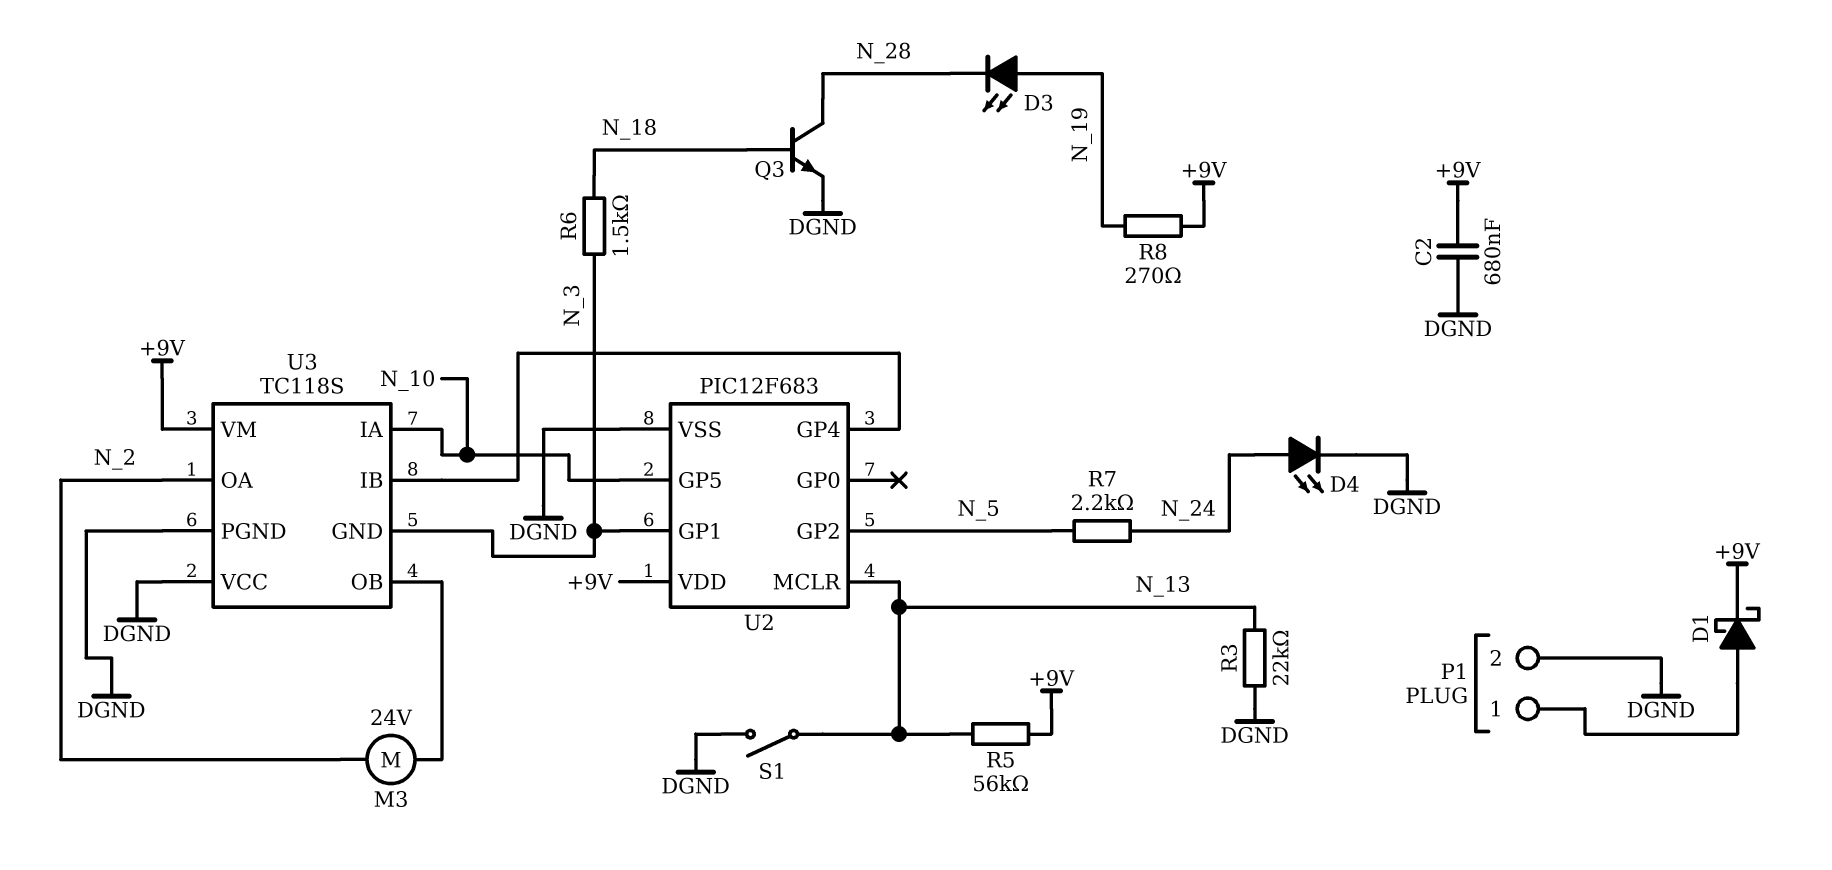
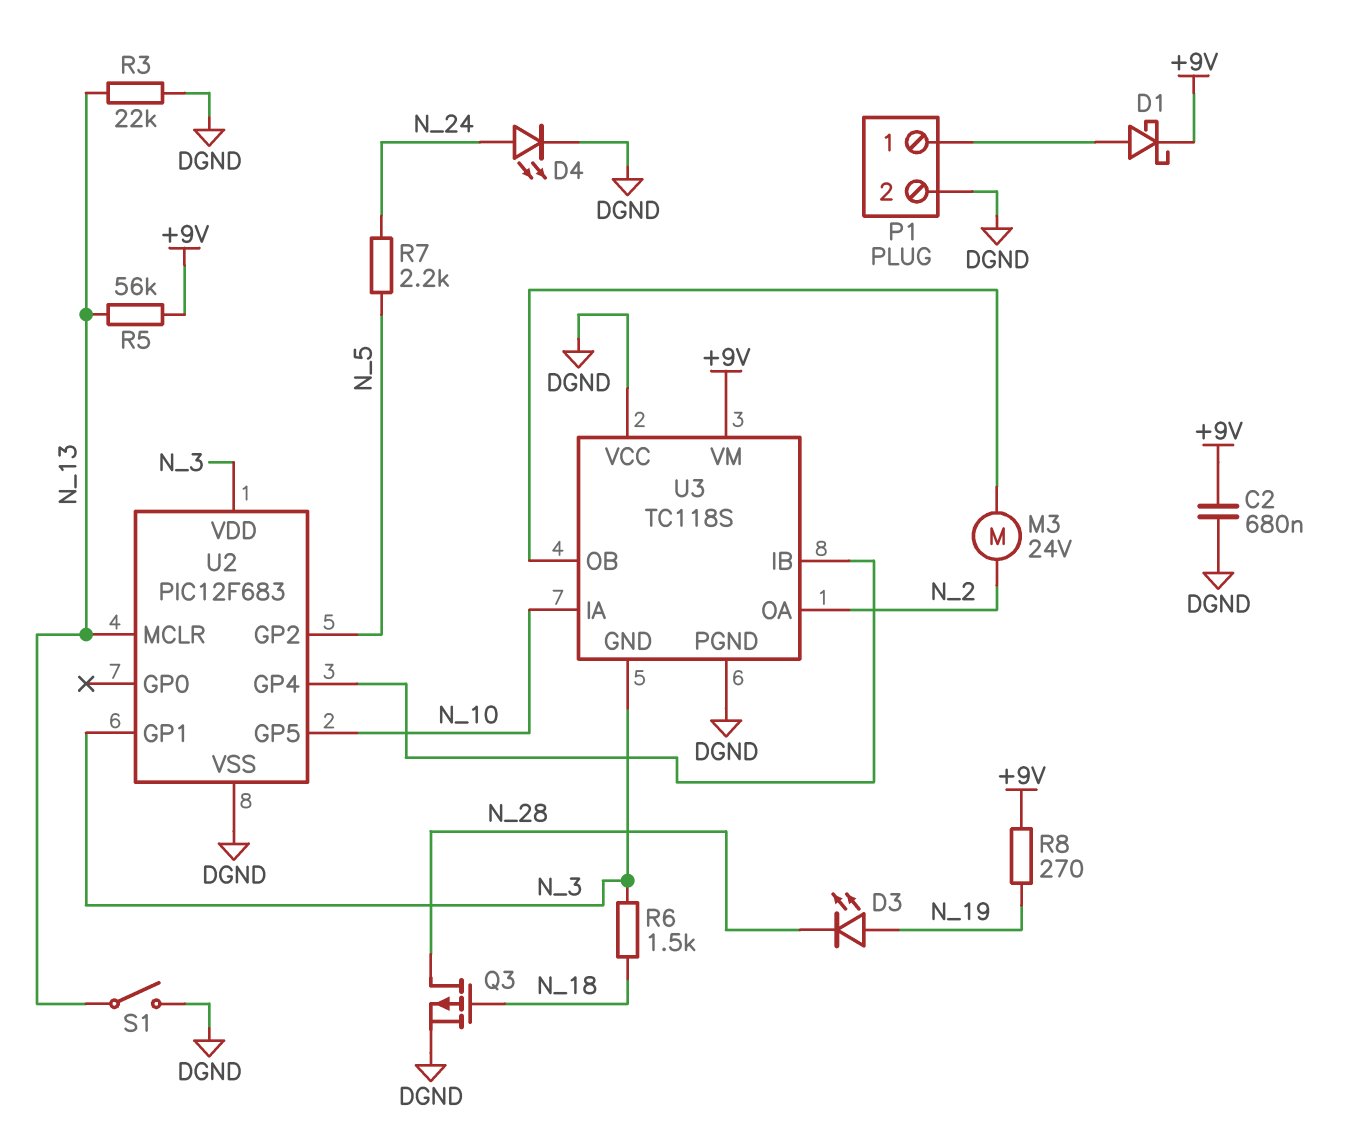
Q3: NPN (B N_18, C N_28, E DGND) -> PMOS (G N_18, D N_28, S DGND)
U2 pin VDD: +9V -> N_3

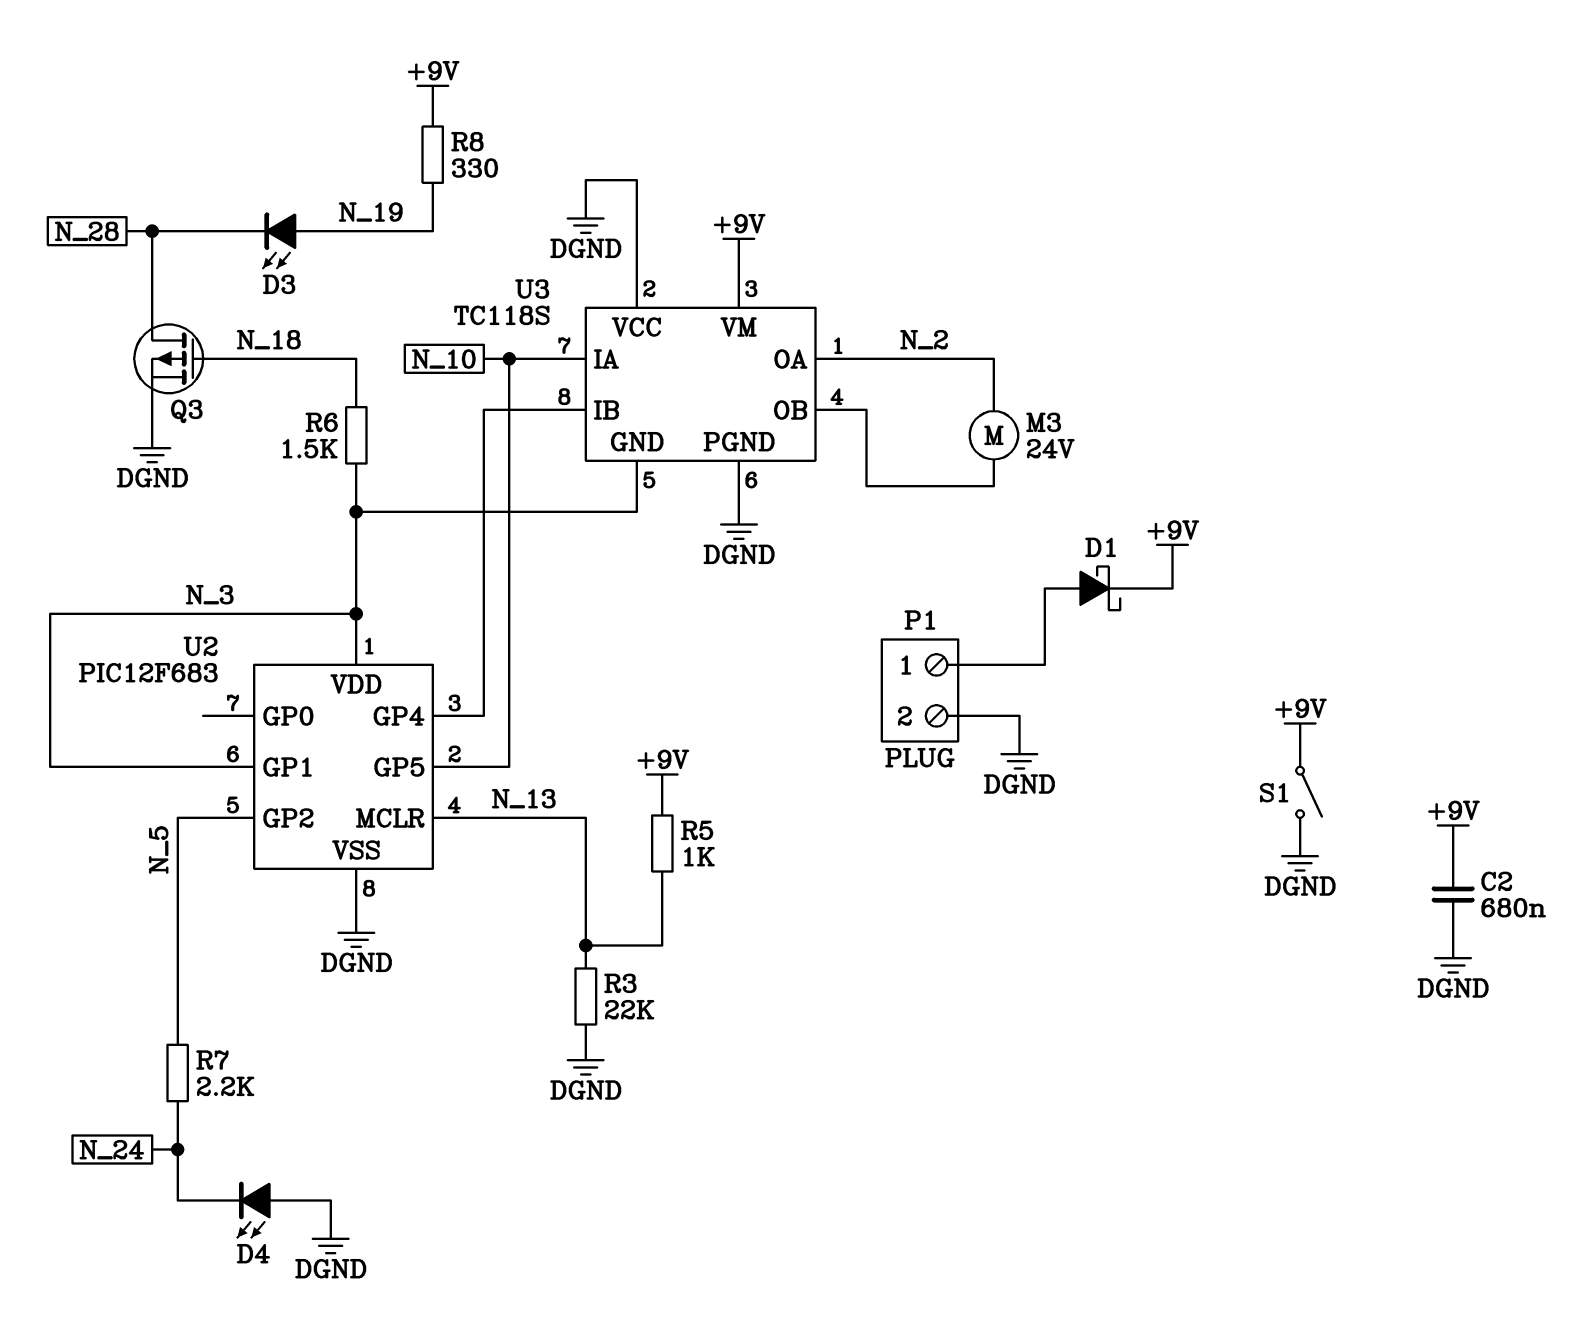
D4: LED (A N_24, K DGND) -> LED (A DGND, K N_24)
R5: 56k (+9V, N_13) -> 1k (+9V, N_13)
R8: 270 (+9V, N_19) -> 330 (+9V, N_19)
S1: switch (DGND, N_13) -> switch (+9V, DGND)

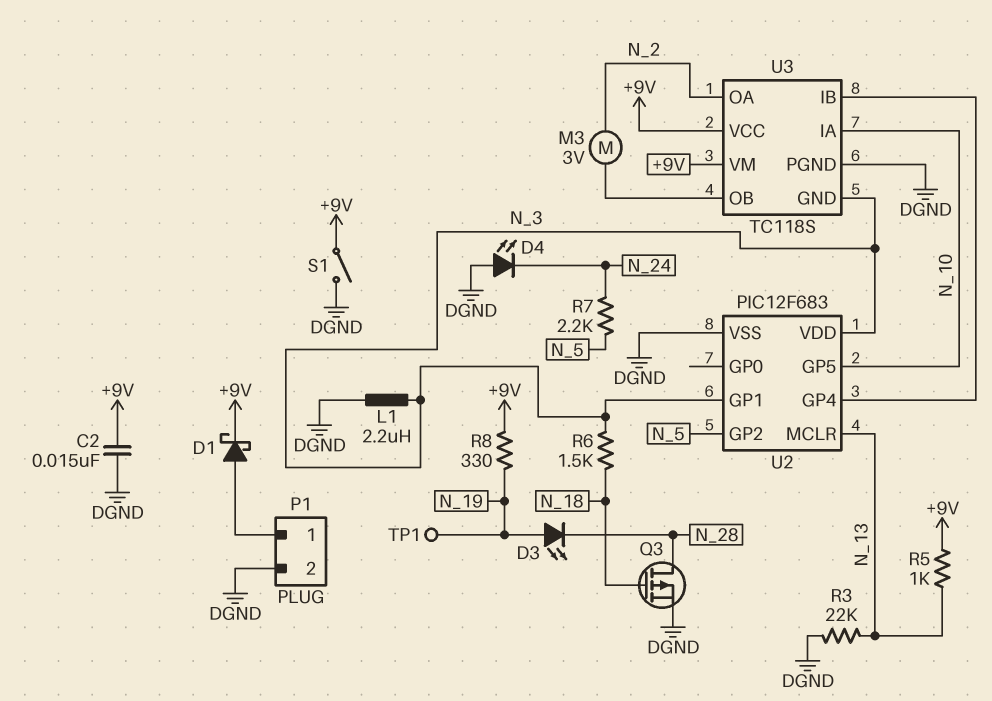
C2: 680nF (+9V, DGND) -> 15nF (+9V, DGND)
L1: none -> 2.2uH (DGND, N_3)
M3: motor 24V (N_2, U3/OB) -> motor 3V (N_2, U3/OB)
TP1: none -> test point (N_19)
U3 pin VCC: DGND -> +9V

